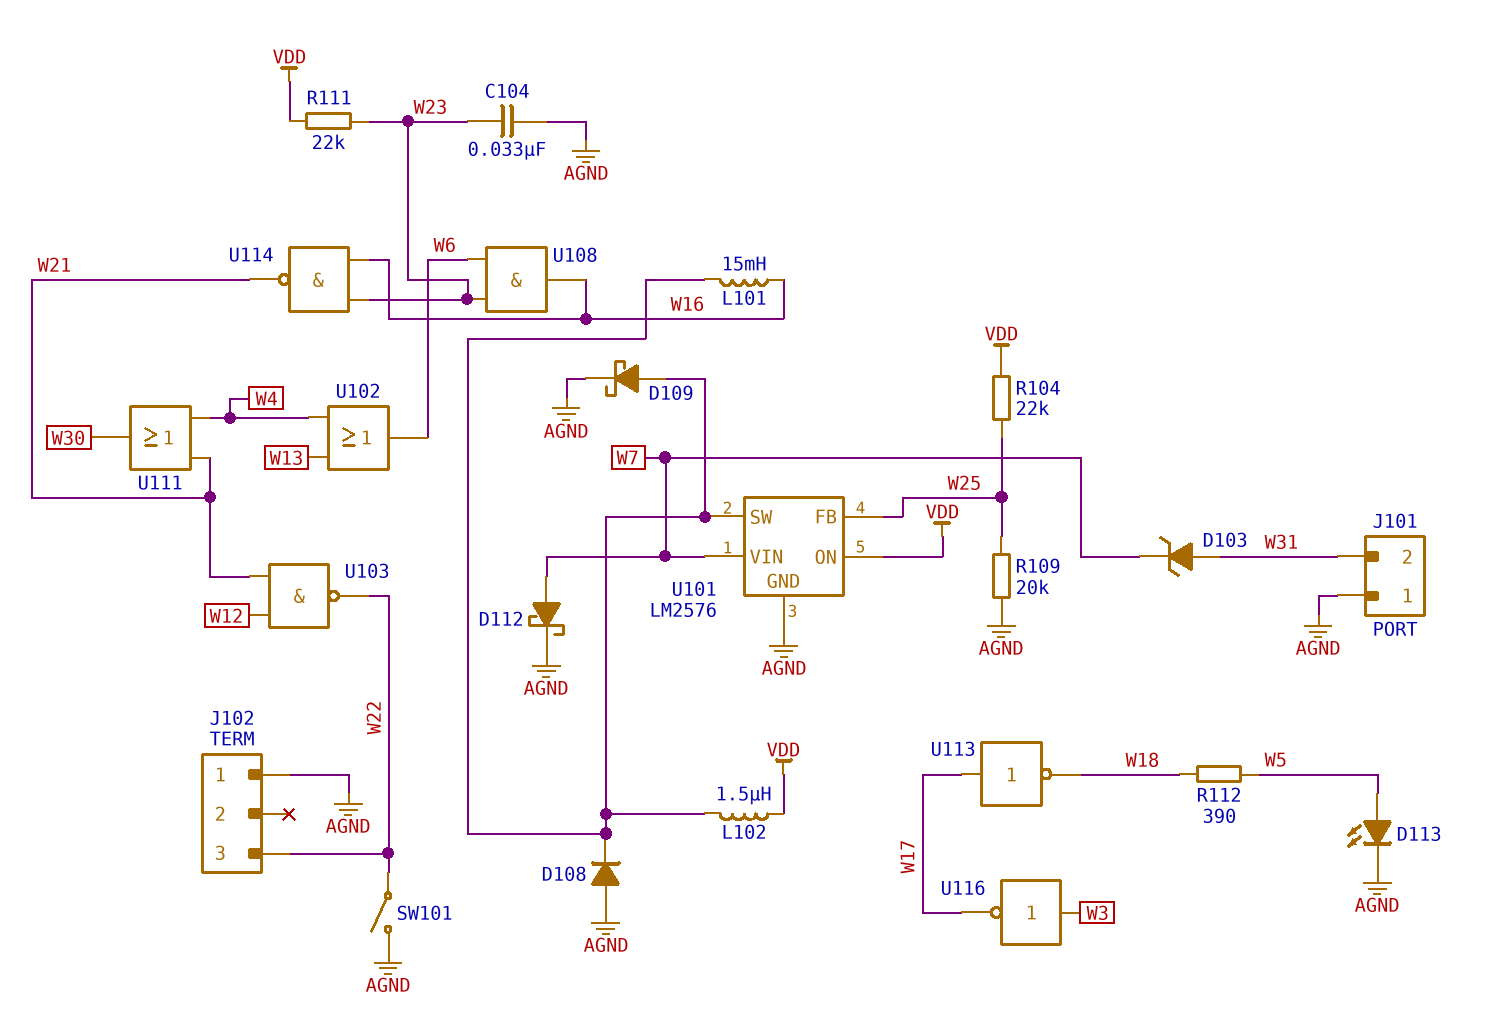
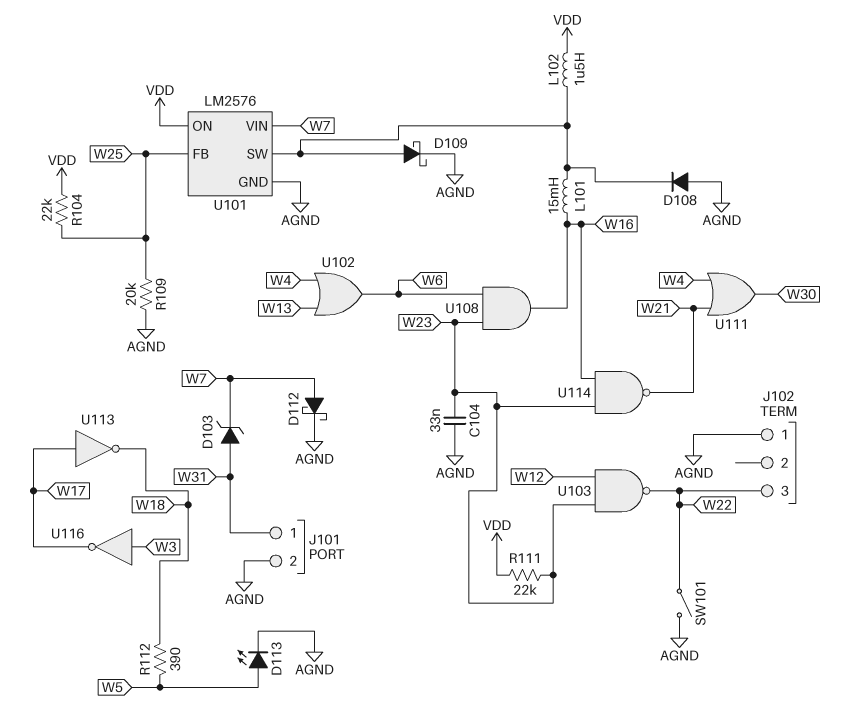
J101 pin 1: AGND -> W31
J101 pin 2: W31 -> AGND
U103: NAND (in W12, in W21, out W22) -> NAND (in W12, in W23, out W22)

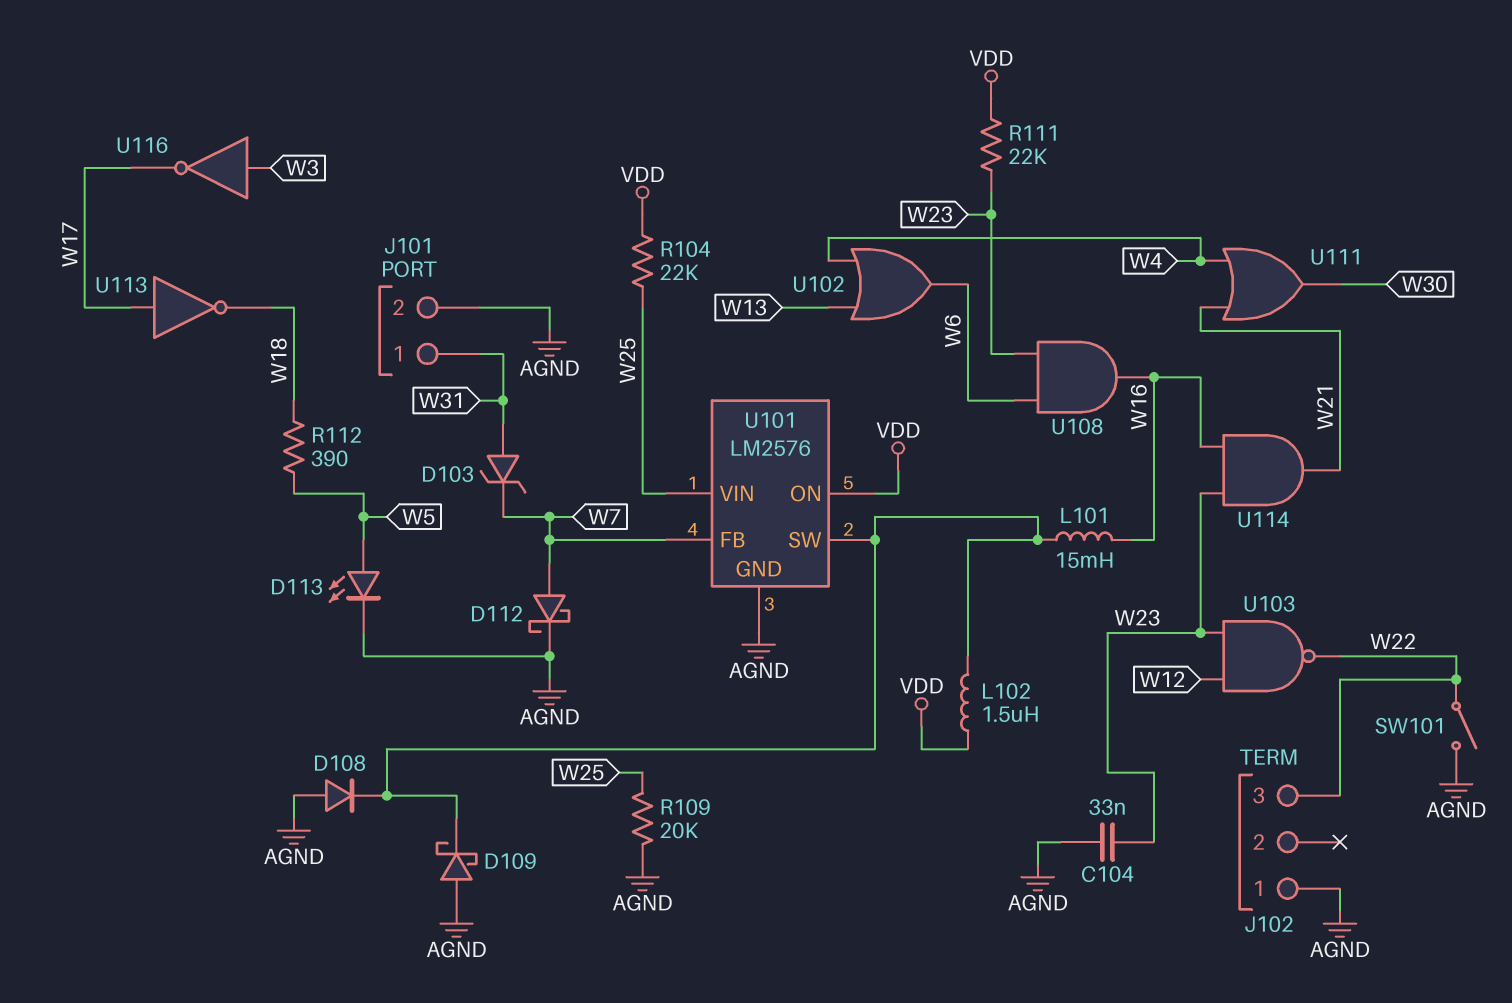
D109: schottky (A U101/SW, K AGND) -> schottky (A AGND, K U101/SW)
U101 pin FB: W25 -> W7
U101 pin VIN: W7 -> W25
U114: NAND (in W16, in W23, out W21) -> AND (in W16, in W23, out W21)

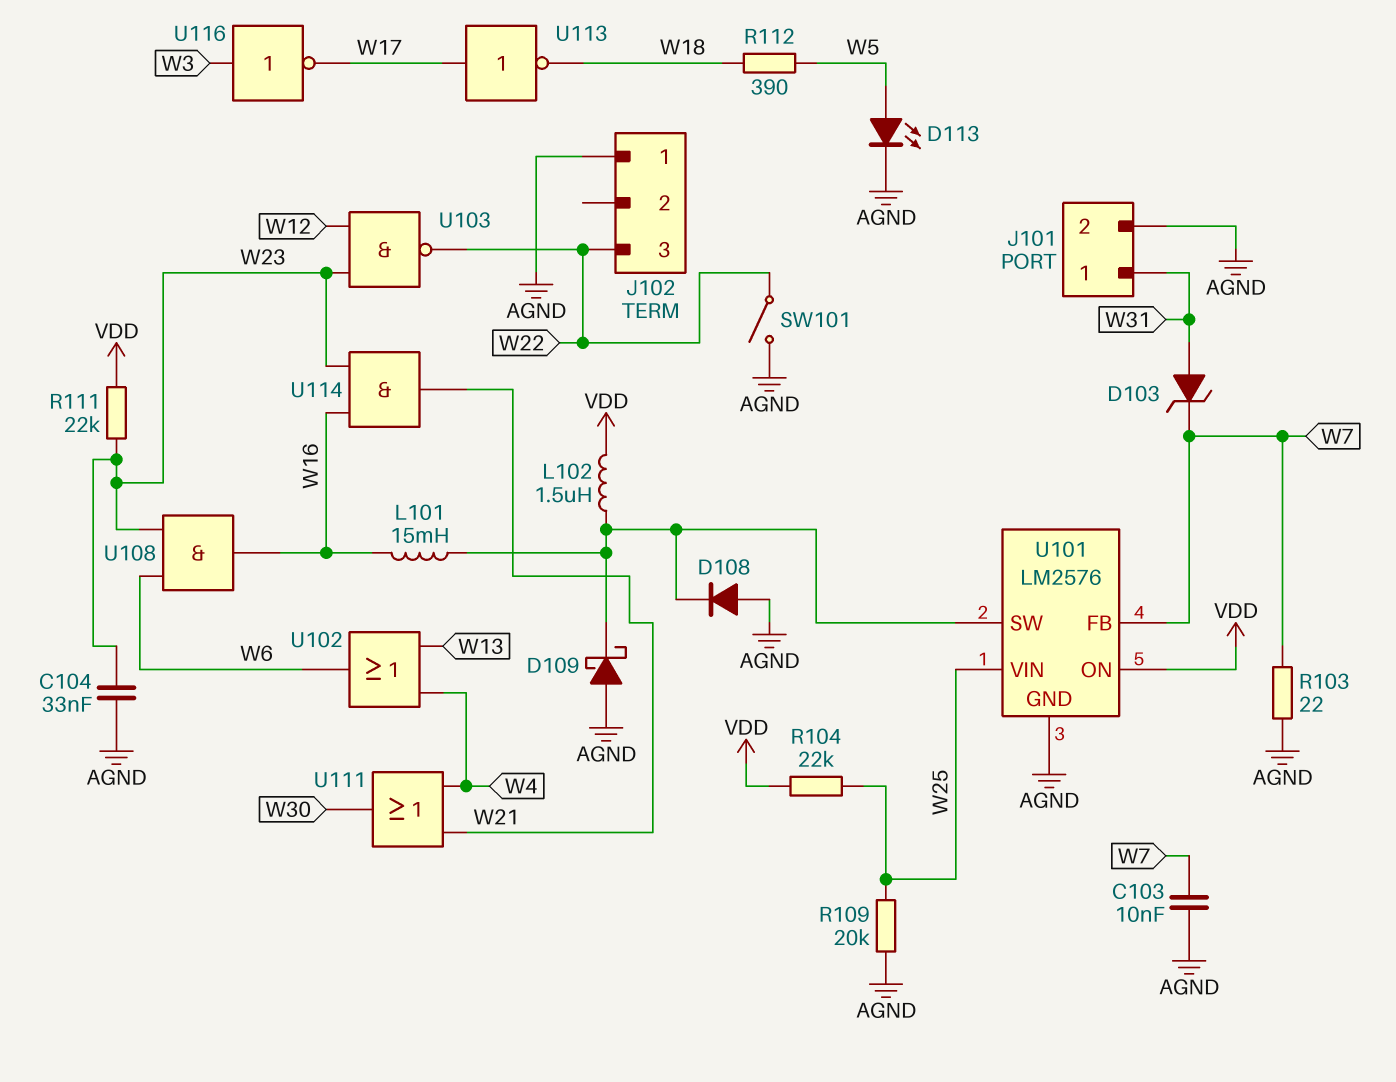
C103: none -> 10nF (AGND, W7)
D112: schottky (A W7, K AGND) -> none
R103: none -> 22 (AGND, W7)

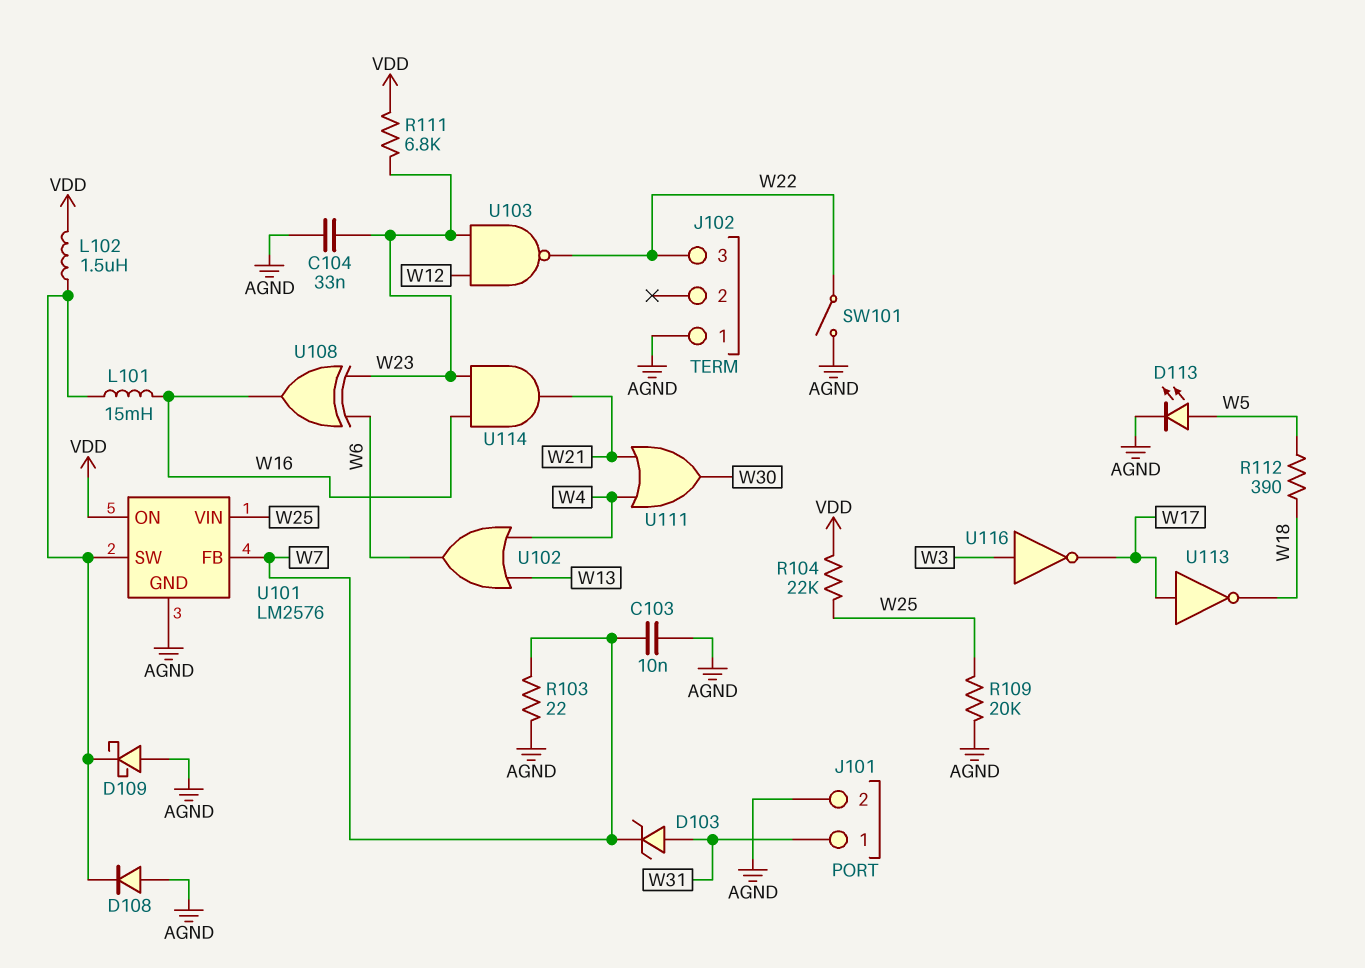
R111: 22k (VDD, W23) -> 6.8k (VDD, W23)
U108: AND (in W6, in W23, out W16) -> XOR (in W6, in W23, out W16)

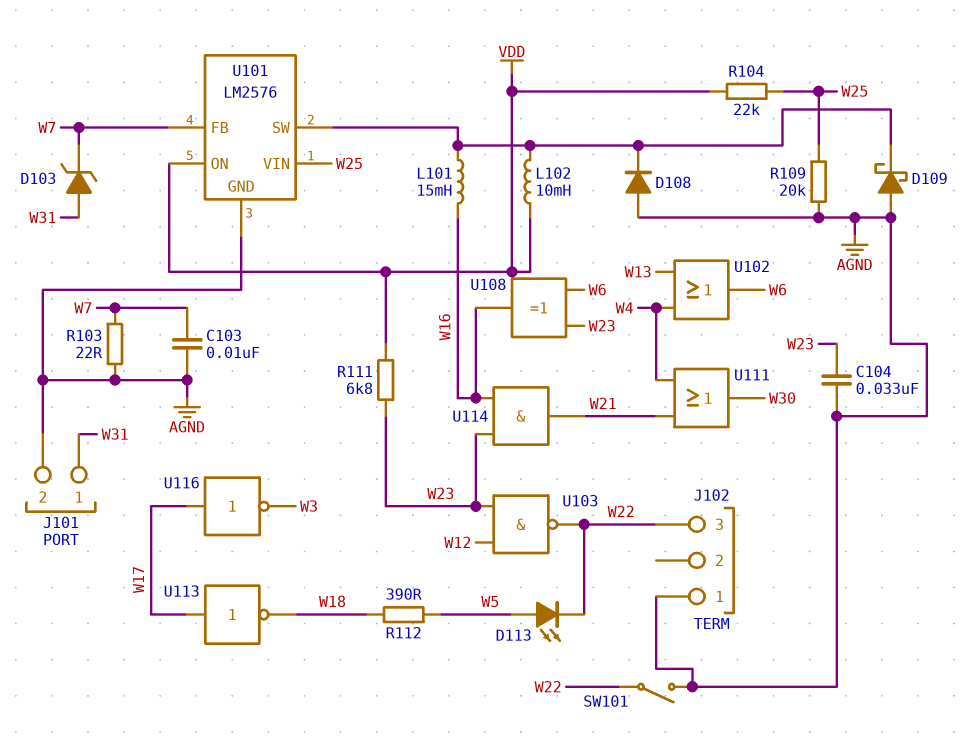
D113: LED (A W5, K AGND) -> LED (A W5, K W22)
L102: 1.5uH (U101/SW, VDD) -> 10mH (U101/SW, VDD)
U116: NOT (in W3, out W17) -> NOT (in W17, out W3)

